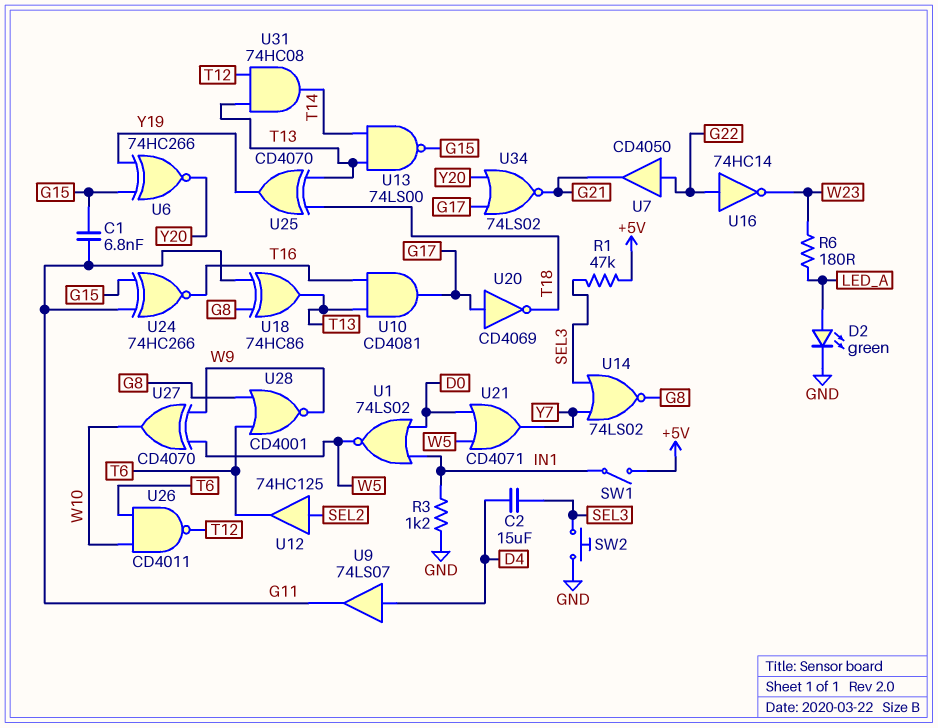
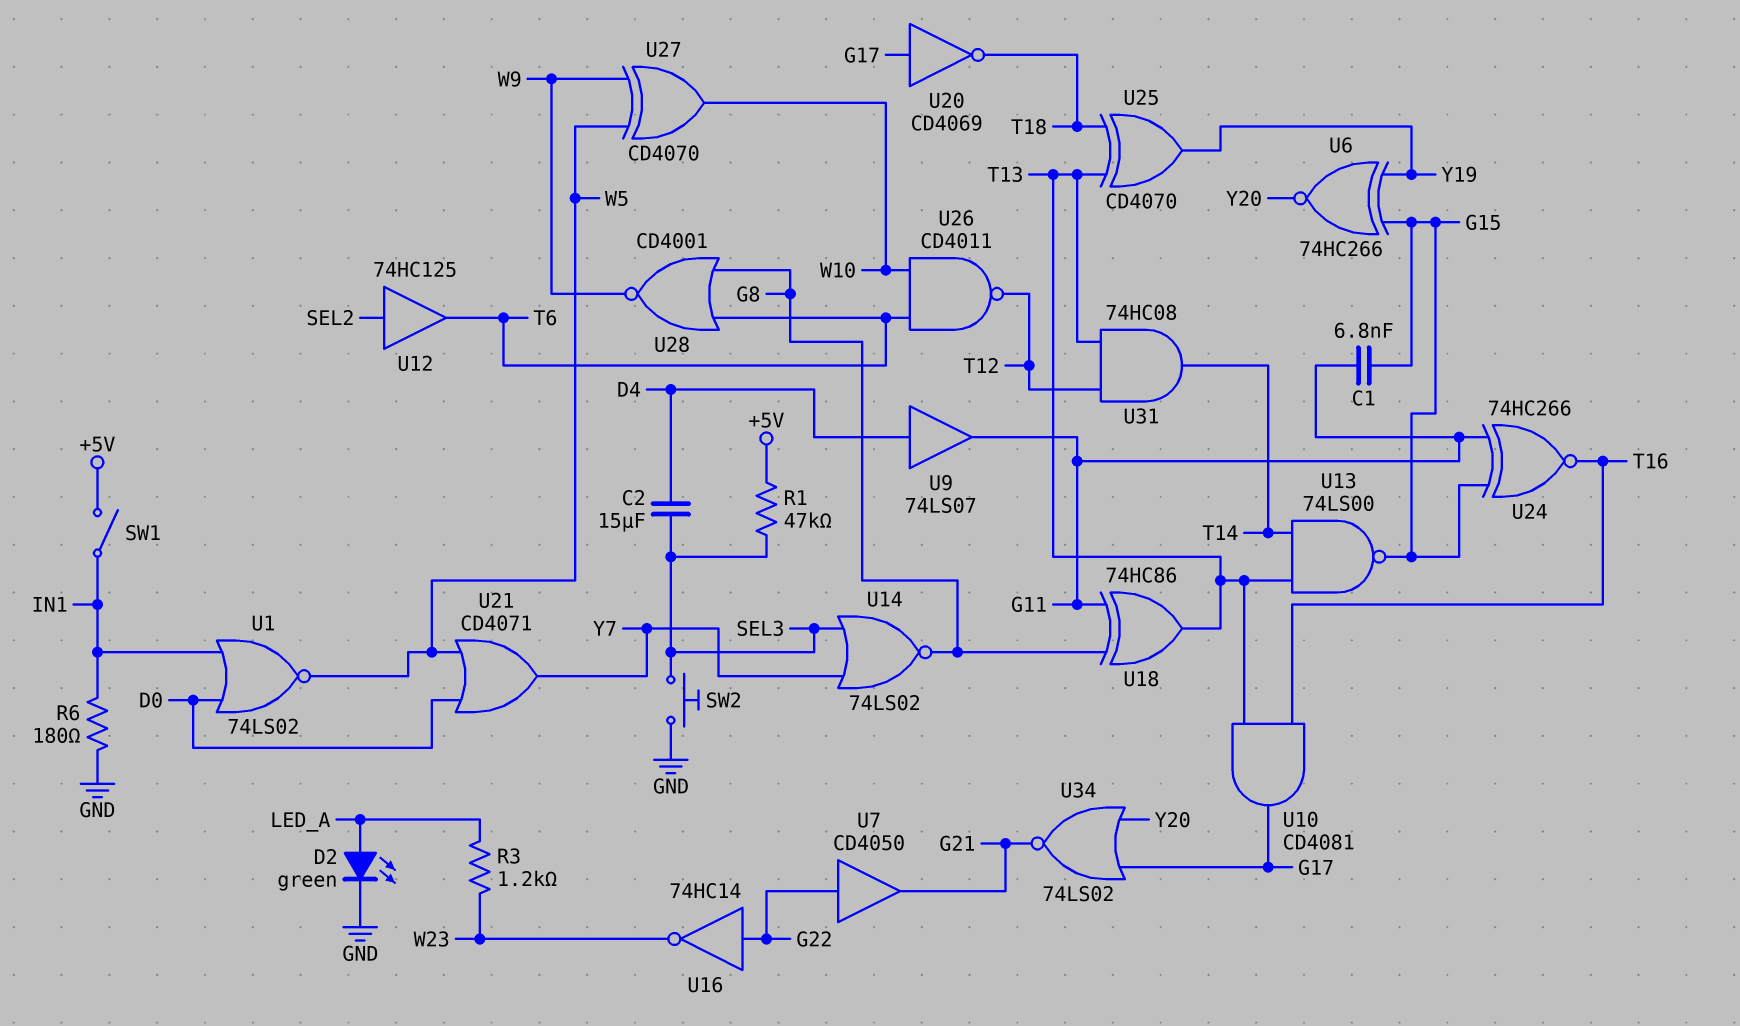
R3: 1.2k (GND, IN1) -> 1.2k (LED_A, W23)
R6: 180 (LED_A, W23) -> 180 (GND, IN1)

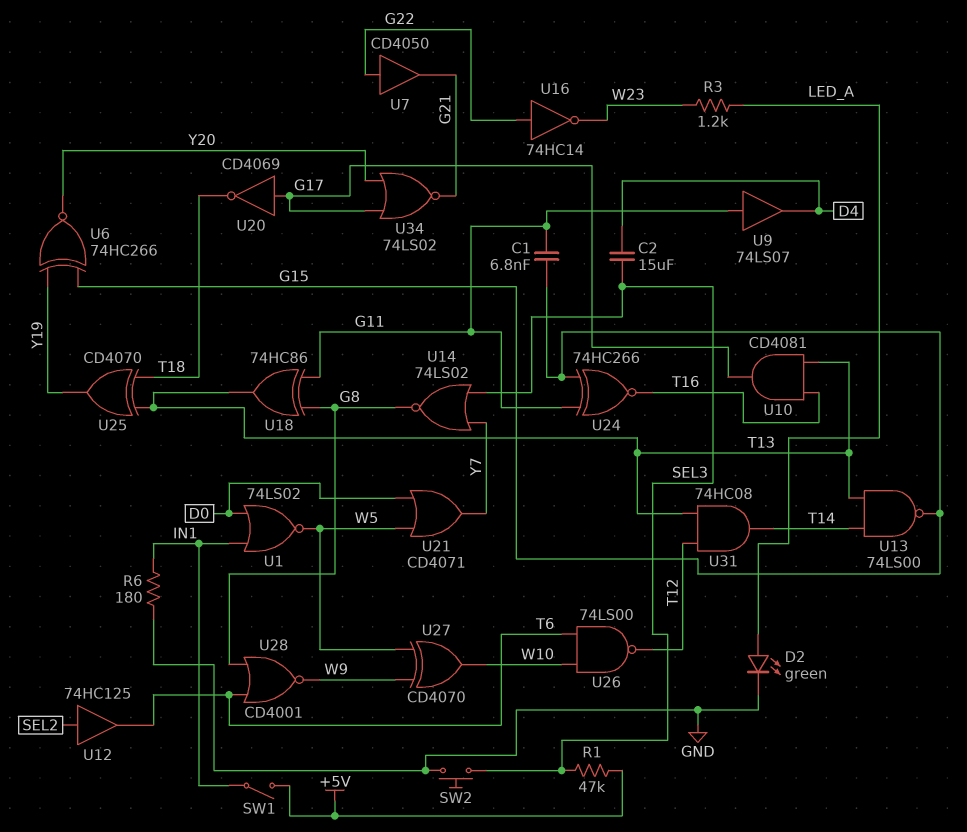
U9: buffer 74LS07 (in D4, out G11) -> buffer 74LS07 (in G11, out D4)
U26: NAND CD4011 (in T6, in W10, out T12) -> NAND 74LS00 (in T6, in W10, out T12)

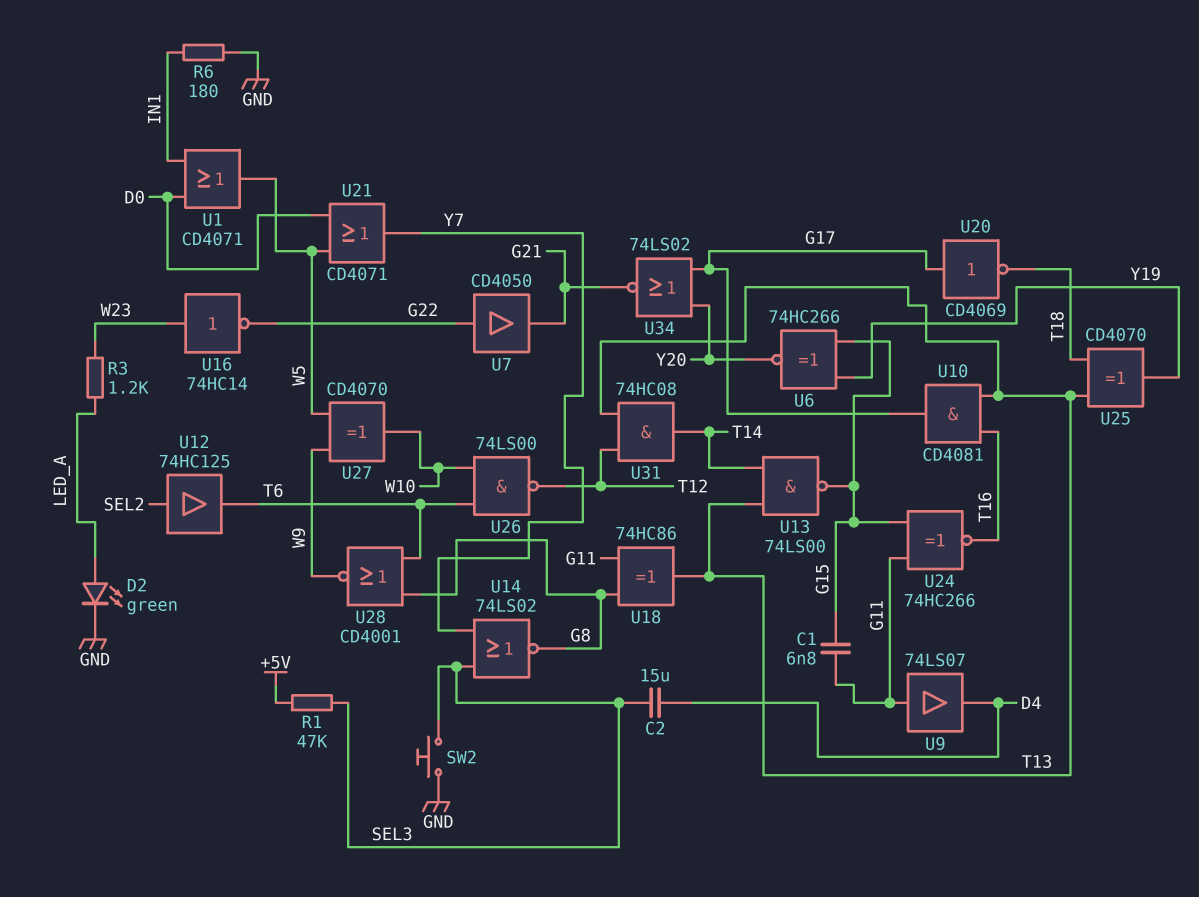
SW1: switch (+5V, IN1) -> none
U1: NOR 74LS02 (in D0, in IN1, out W5) -> OR CD4071 (in D0, in IN1, out W5)
U16: NOT 74HC14 (in G22, out W23) -> NOT 74HC14 (in W23, out G22)

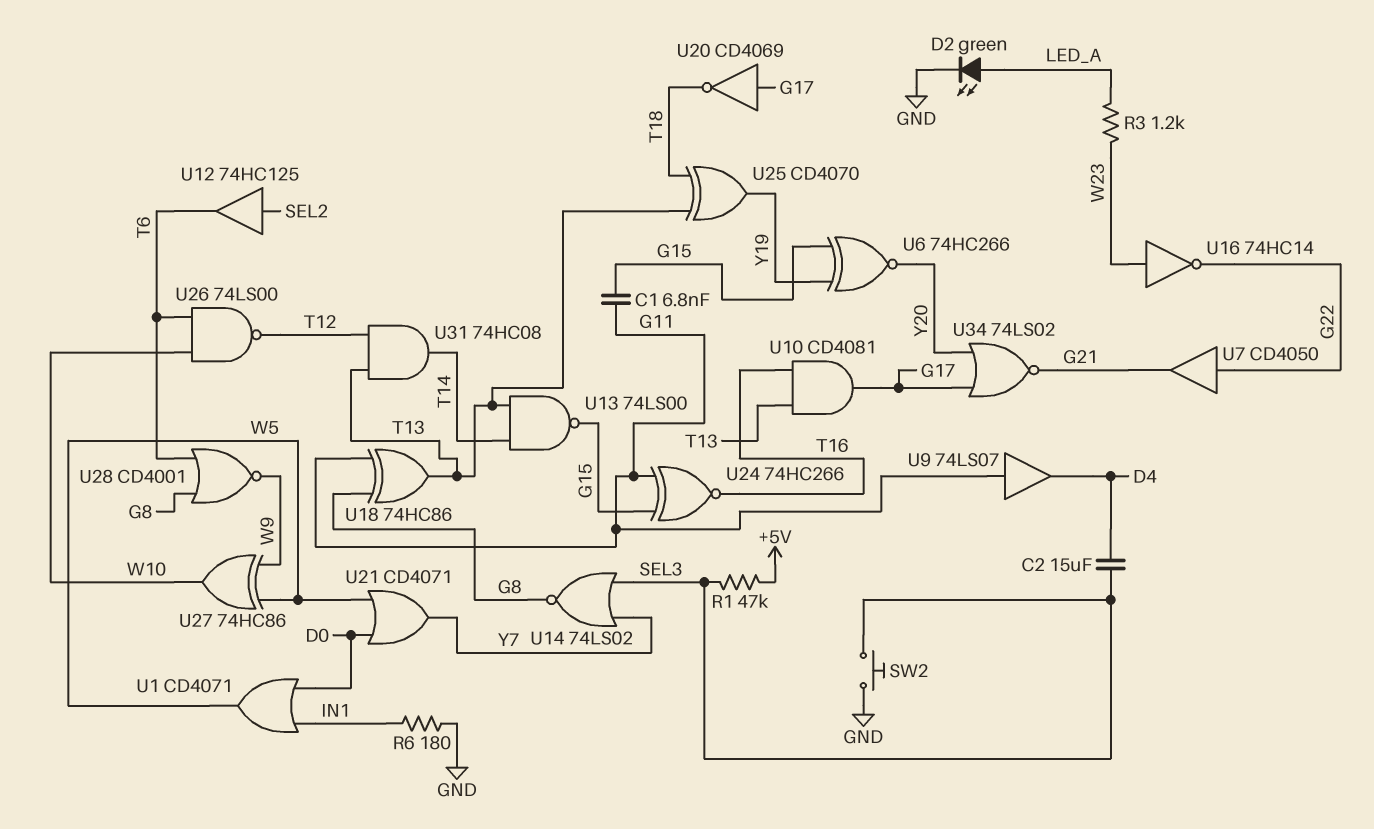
U27: XOR CD4070 (in W5, in W9, out W10) -> XOR 74HC86 (in W5, in W9, out W10)

